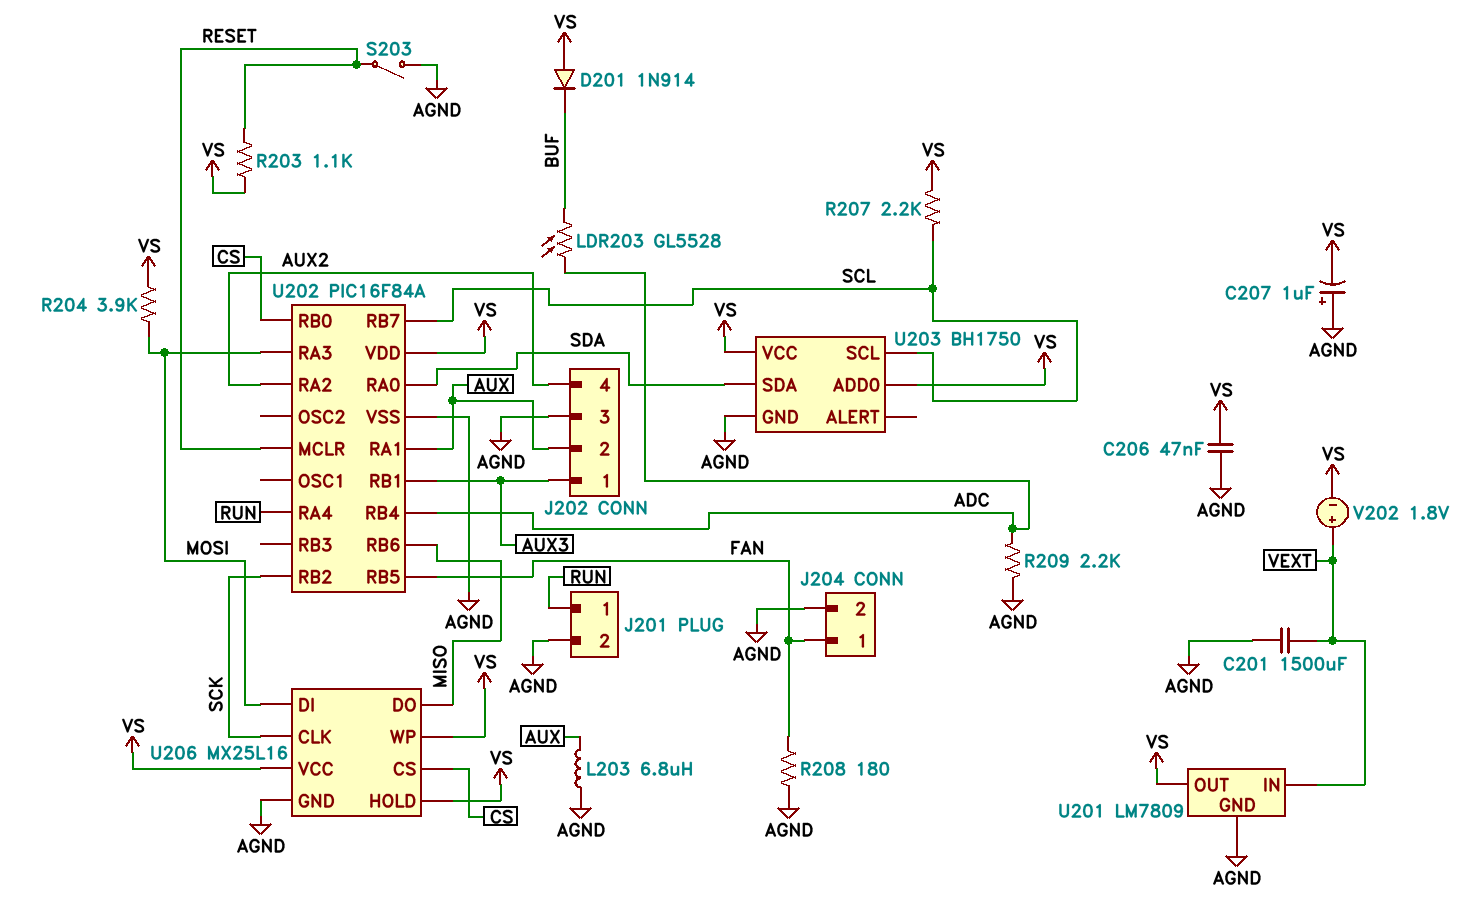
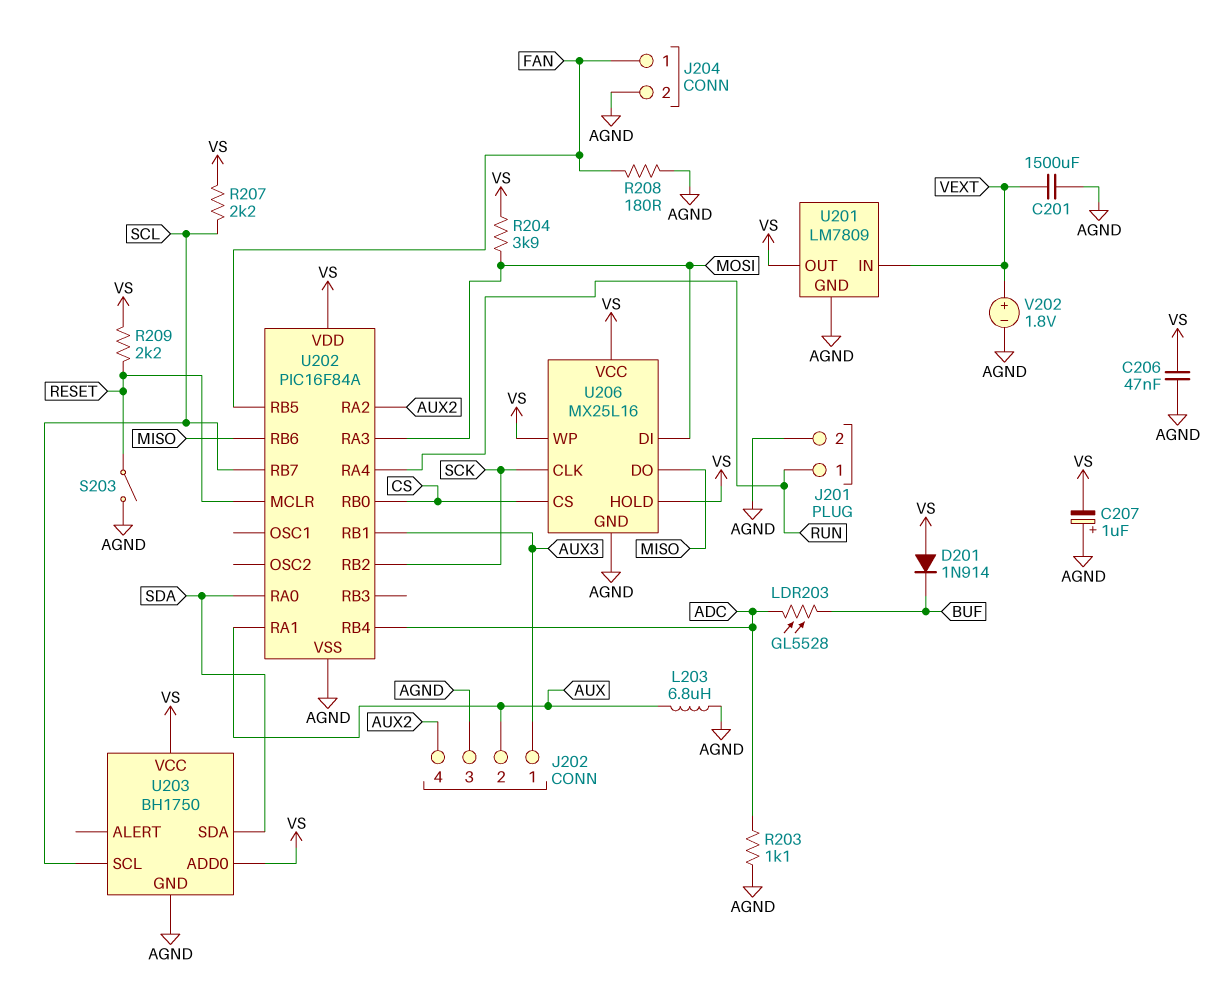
R203: 1.1k (RESET, VS) -> 1.1k (ADC, AGND)
R209: 2.2k (ADC, AGND) -> 2.2k (RESET, VS)
V202: 1.8V (plus VEXT, minus VS) -> 1.8V (plus VEXT, minus AGND)

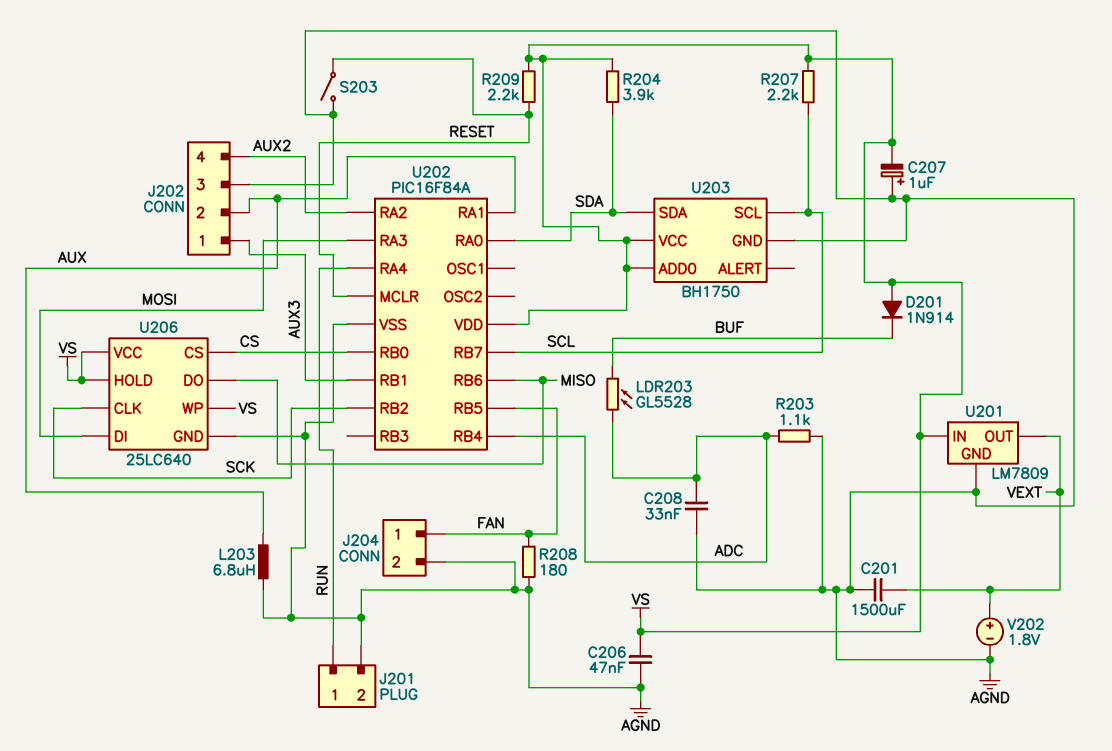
C208: none -> 33nF (ADC, AGND)
R204: 3.9k (MOSI, VS) -> 3.9k (SDA, VS)
U201 pin IN: VEXT -> VS
U201 pin OUT: VS -> VEXT
U206: MX25L16 -> 25LC640

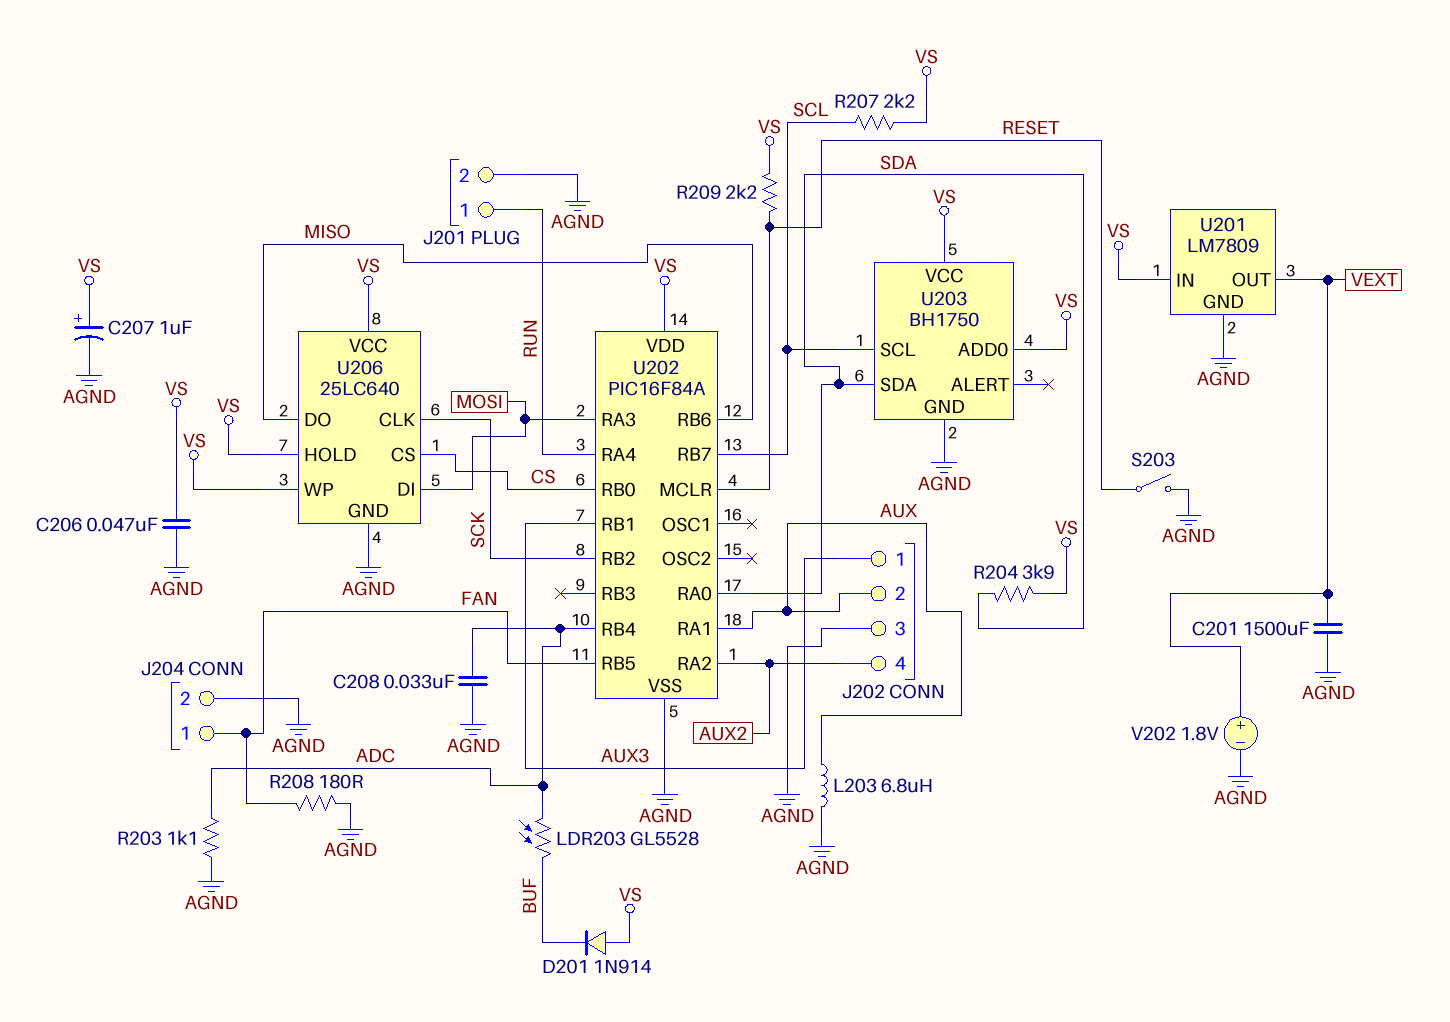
C207: 1uF (plus AGND, minus VS) -> 1uF (plus VS, minus AGND)

